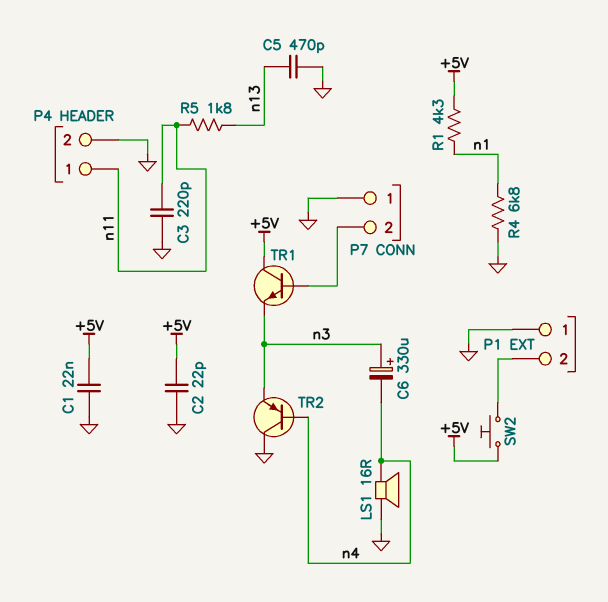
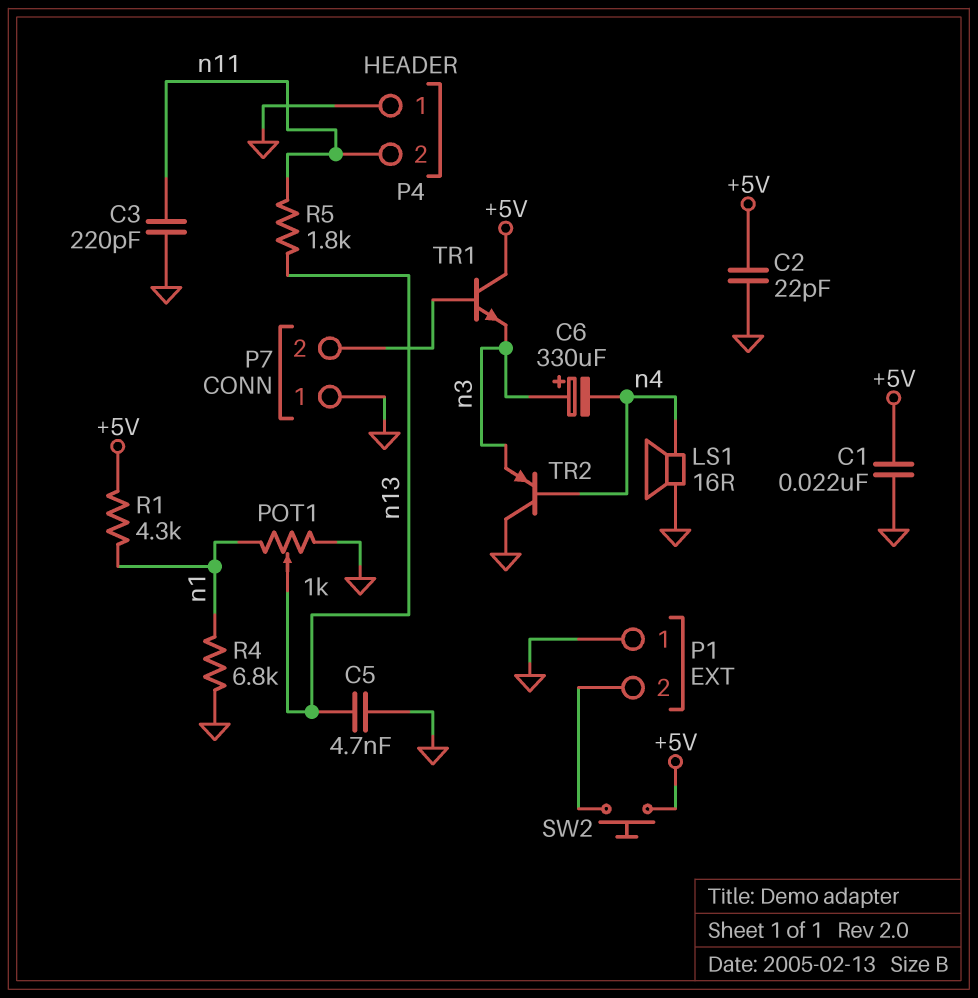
C5: 470pF (GND, n13) -> 4.7nF (GND, n13)
P4 pin 1: n11 -> GND
P4 pin 2: GND -> n11
POT1: none -> 1k (GND, n1, wiper n13)

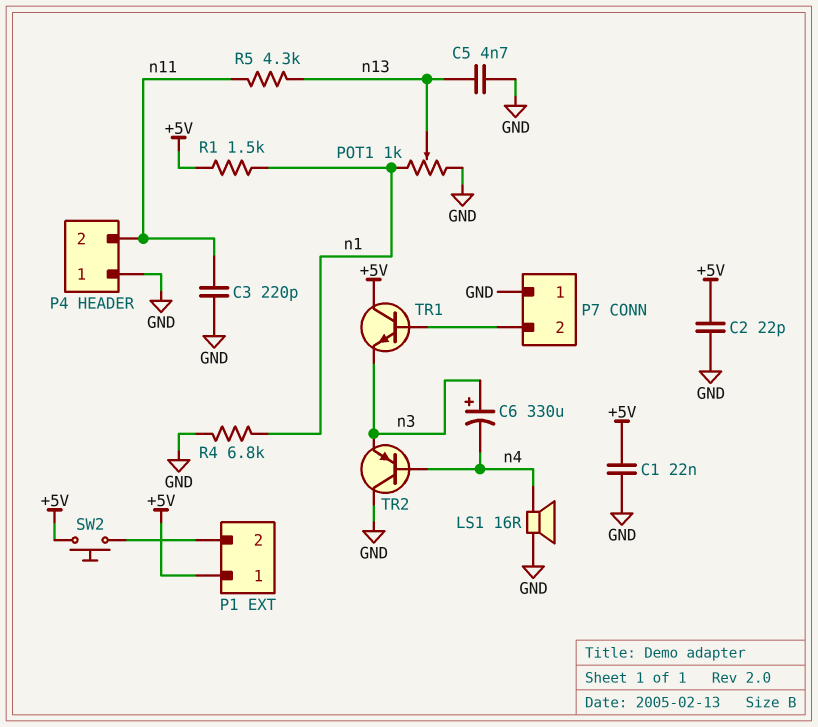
P1 pin 1: GND -> +5V
R1: 4.3k (+5V, n1) -> 1.5k (+5V, n1)
R5: 1.8k (n11, n13) -> 4.3k (n11, n13)

